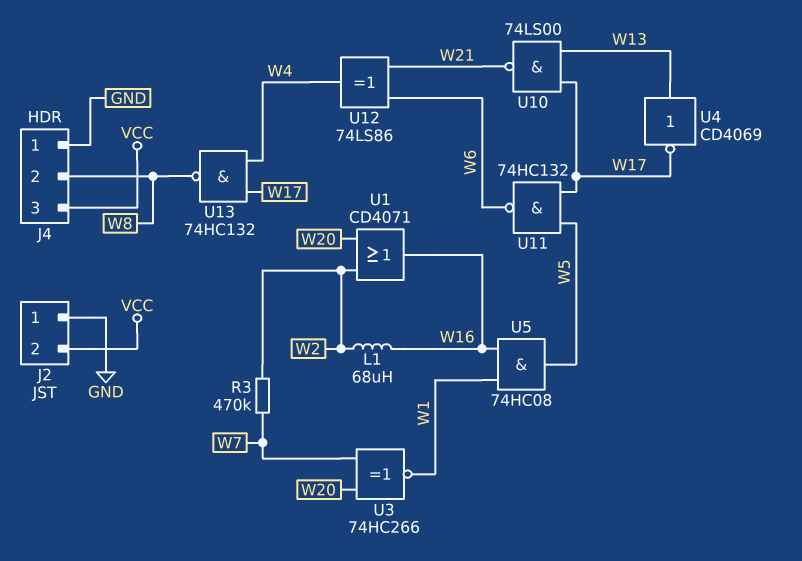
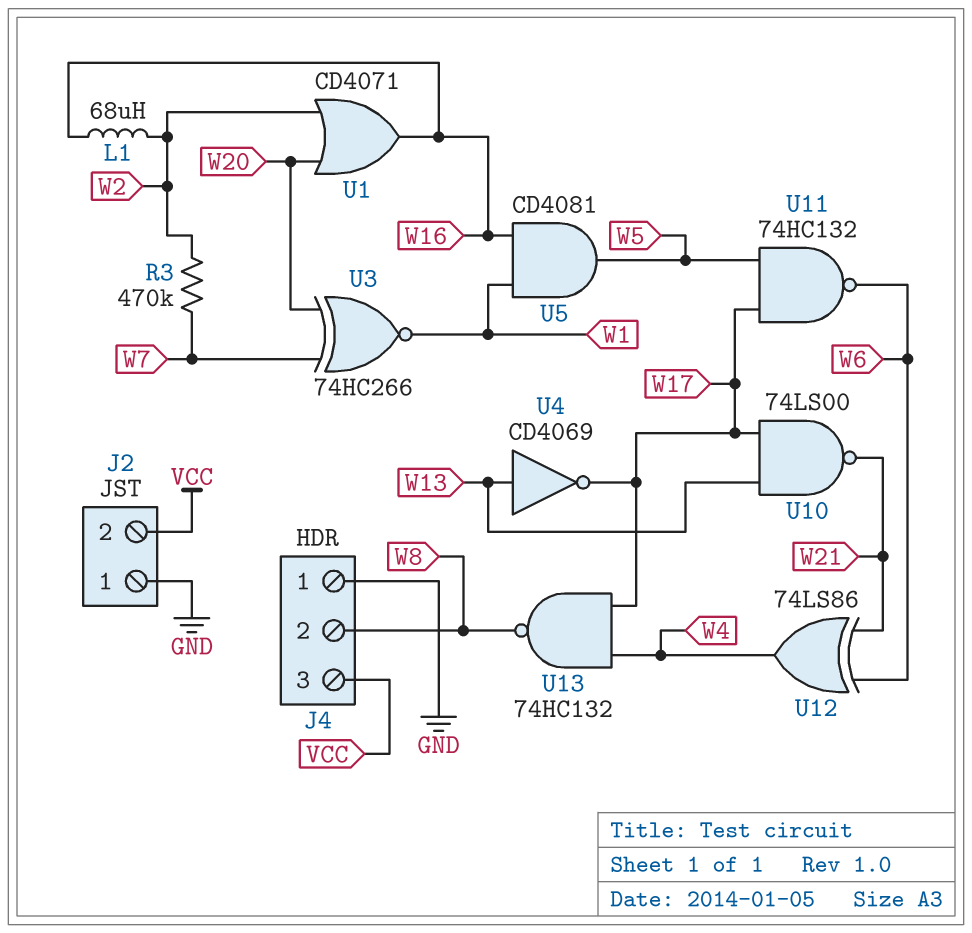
U5: AND 74HC08 (in W1, in W16, out W5) -> AND CD4081 (in W1, in W16, out W5)

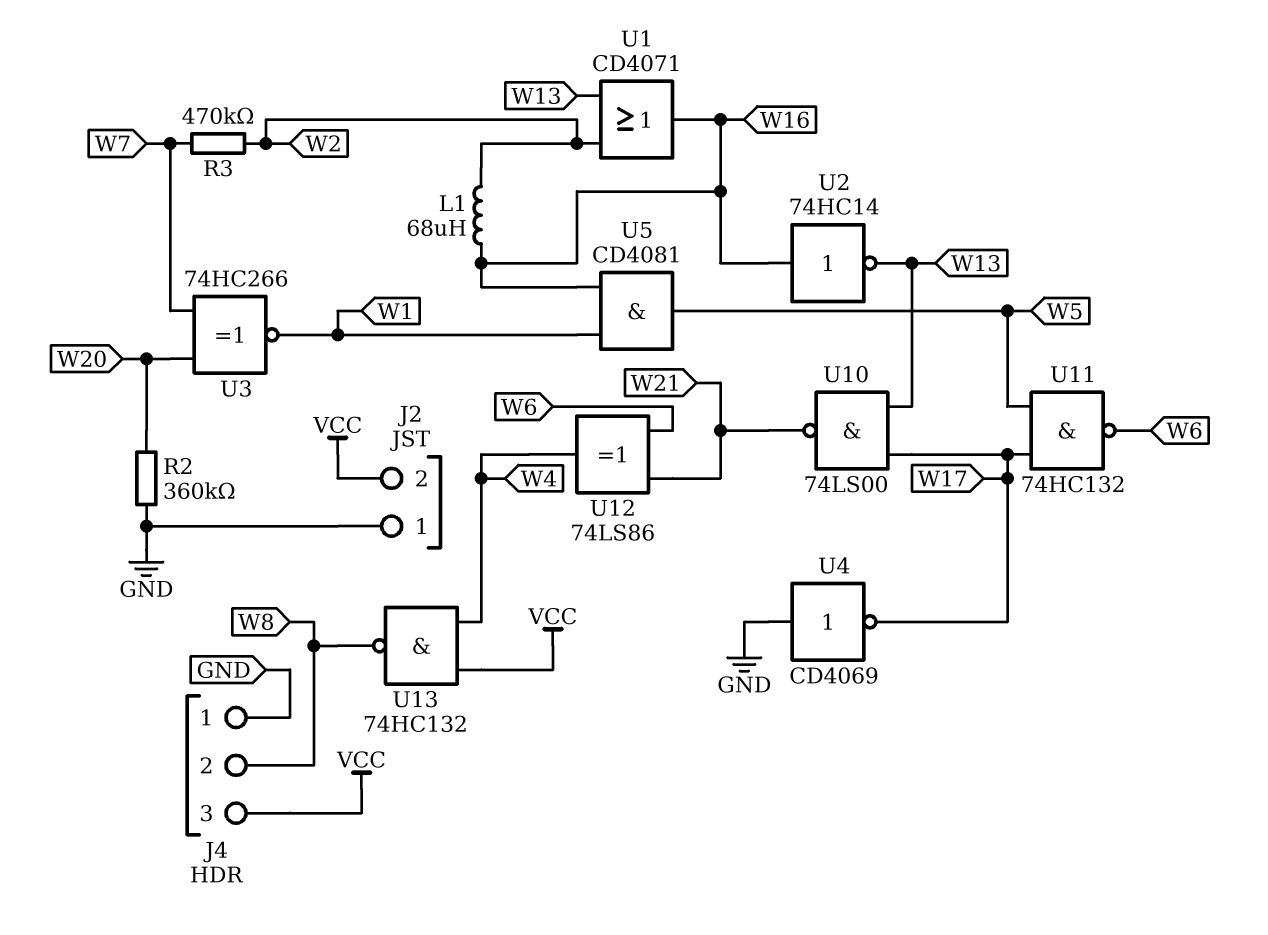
R2: none -> 360k (GND, W20)
U1: OR CD4071 (in W2, in W20, out W16) -> OR CD4071 (in W2, in W13, out W16)
U2: none -> NOT 74HC14 (in W16, out W13)
U4: NOT CD4069 (in W13, out W17) -> NOT CD4069 (in GND, out W17)
U13: NAND 74HC132 (in W4, in W17, out W8) -> NAND 74HC132 (in VCC, in W4, out W8)

